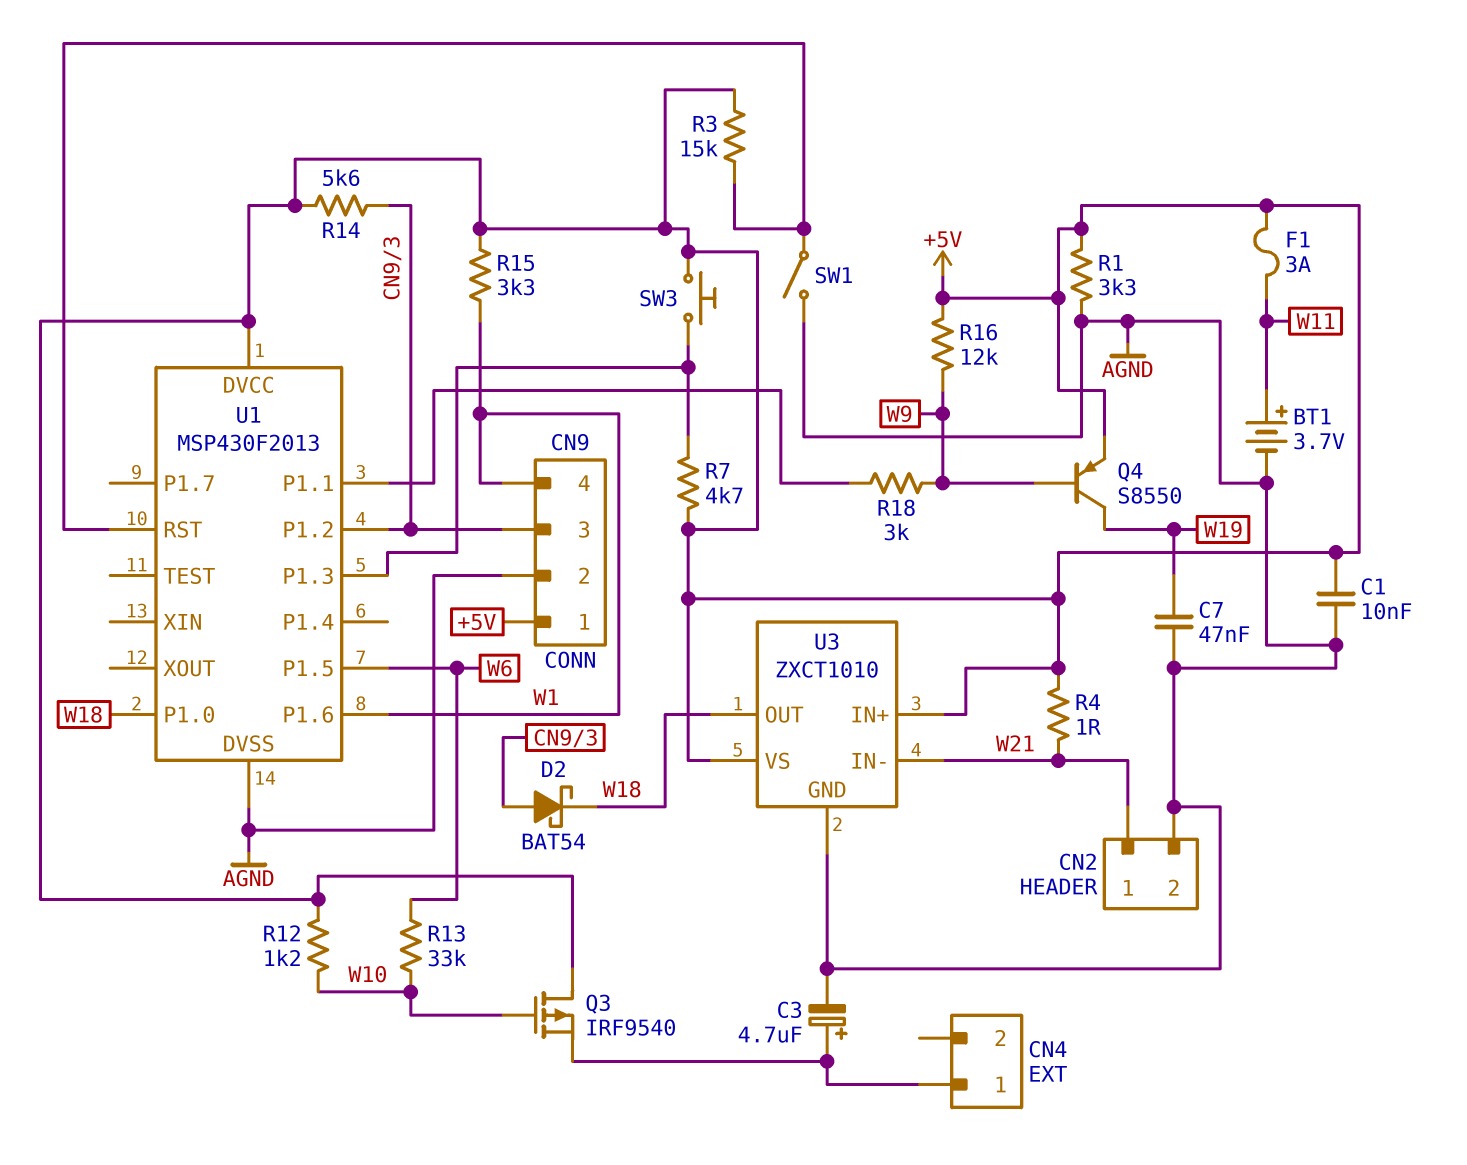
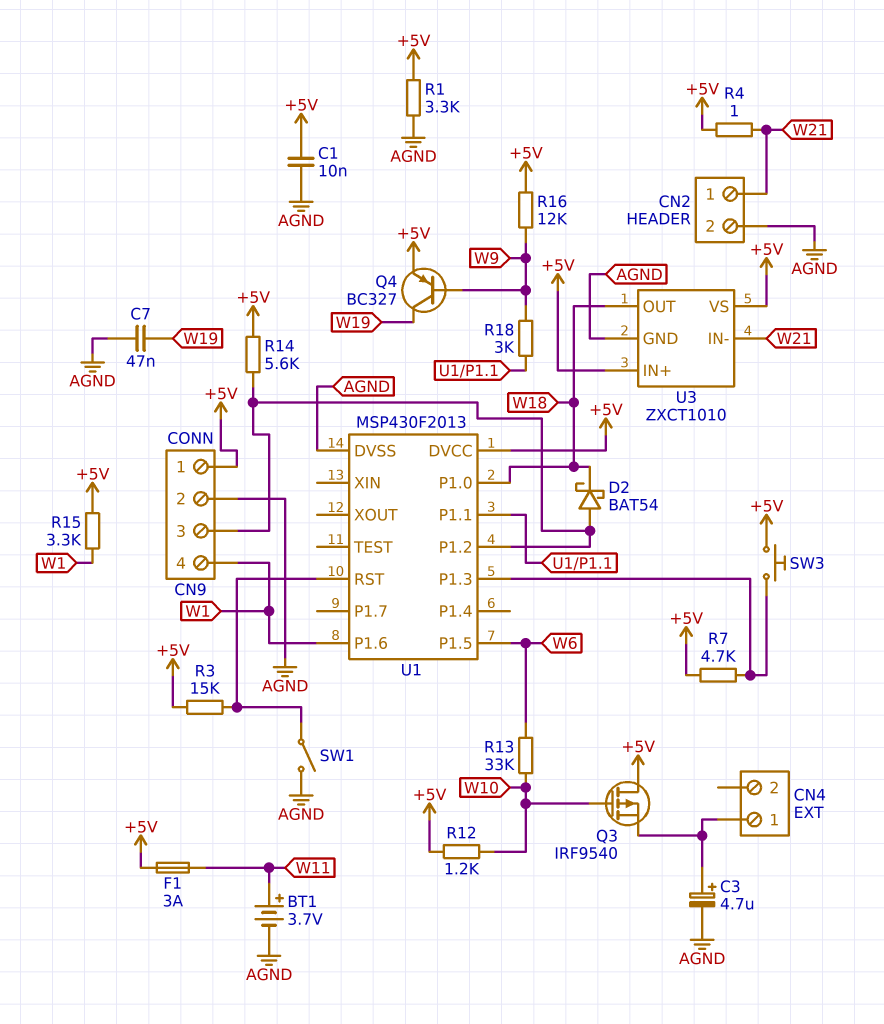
Q4: PNP S8550 (B W9, C W19, E +5V) -> PNP BC327 (B W9, C W19, E +5V)

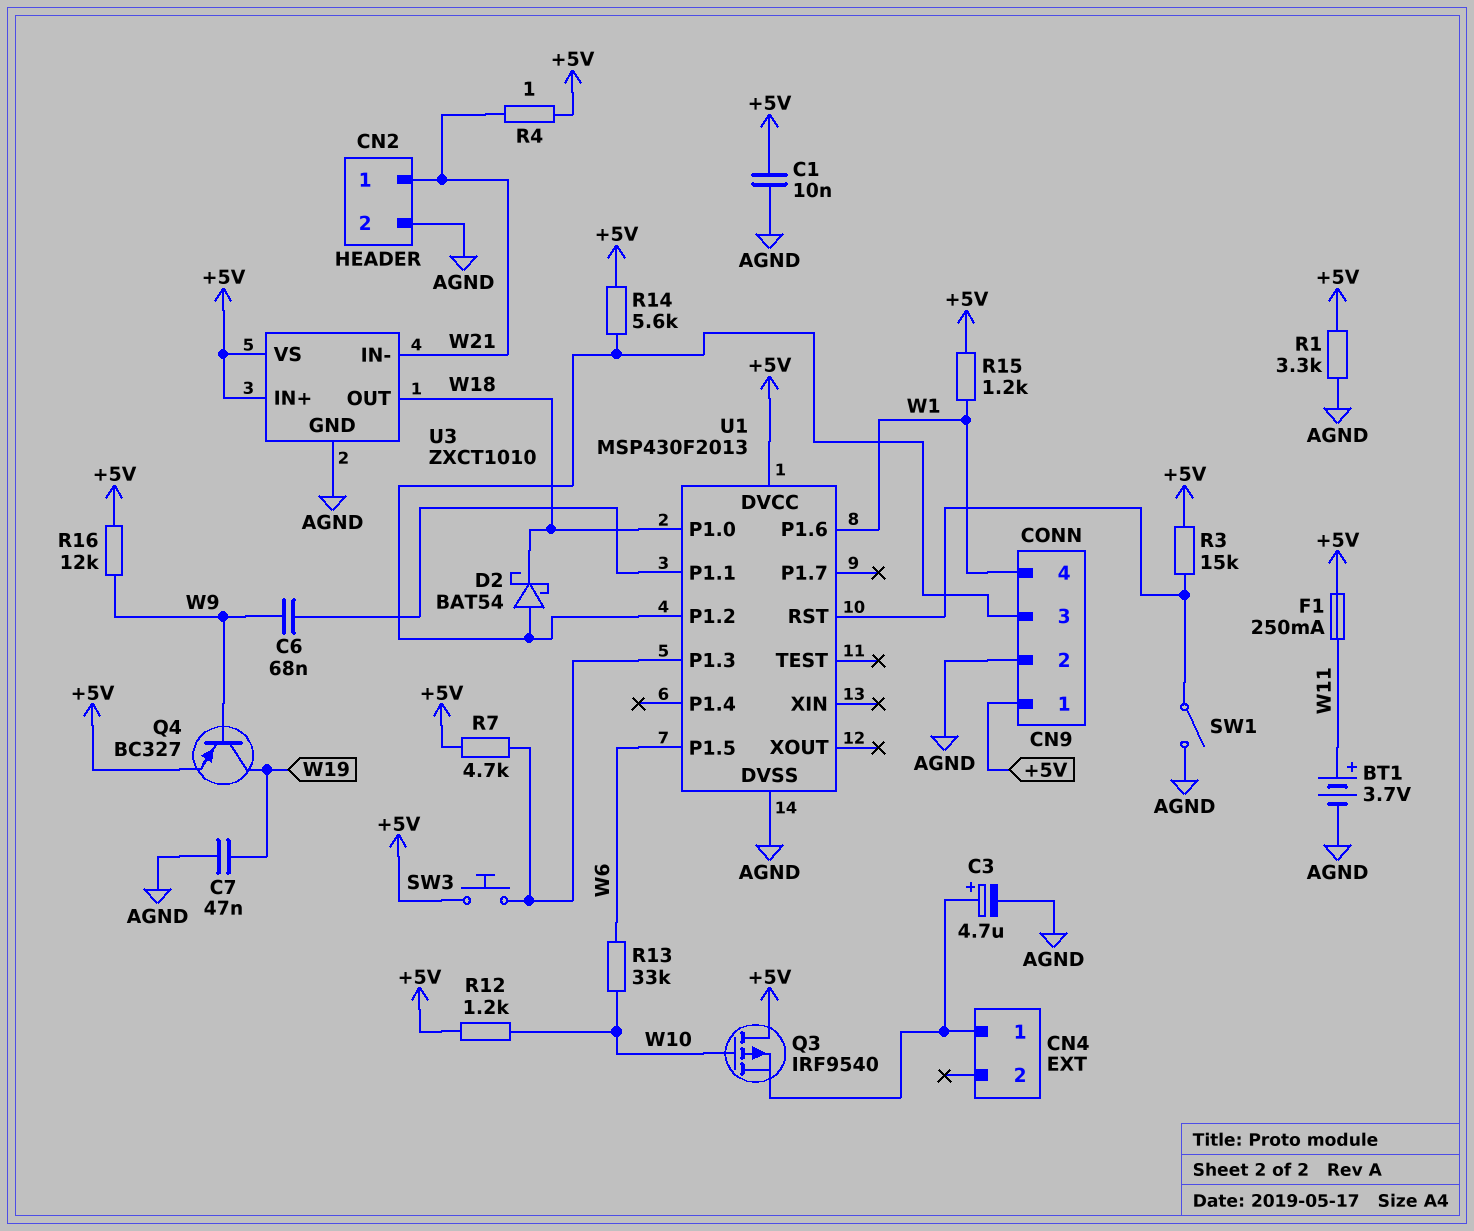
C6: none -> 68nF (U1/P1.1, W9)
F1: 3A (+5V, W11) -> 250mA (+5V, W11)
R15: 3.3k (+5V, W1) -> 1.2k (+5V, W1)
R18: 3k (U1/P1.1, W9) -> none

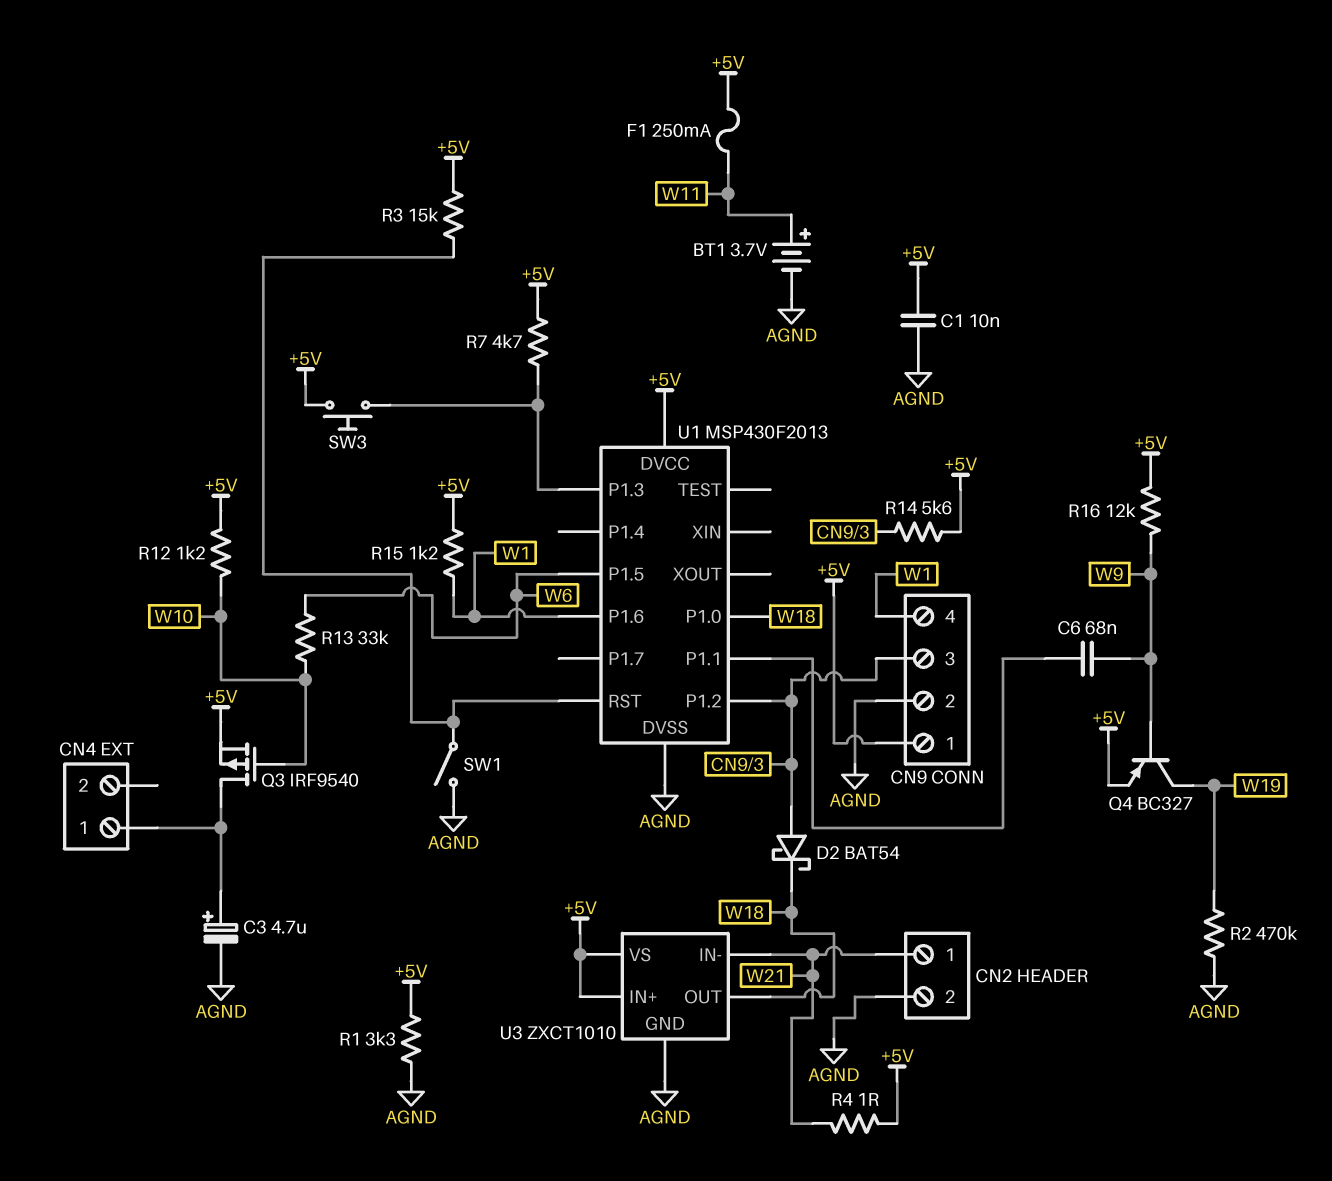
C7: 47nF (AGND, W19) -> none
Q3: PMOS IRF9540 (G W10, D +5V, S CN4/1) -> PMOS IRF9540 (G W10, D CN4/1, S +5V)
R2: none -> 470k (AGND, W19)

